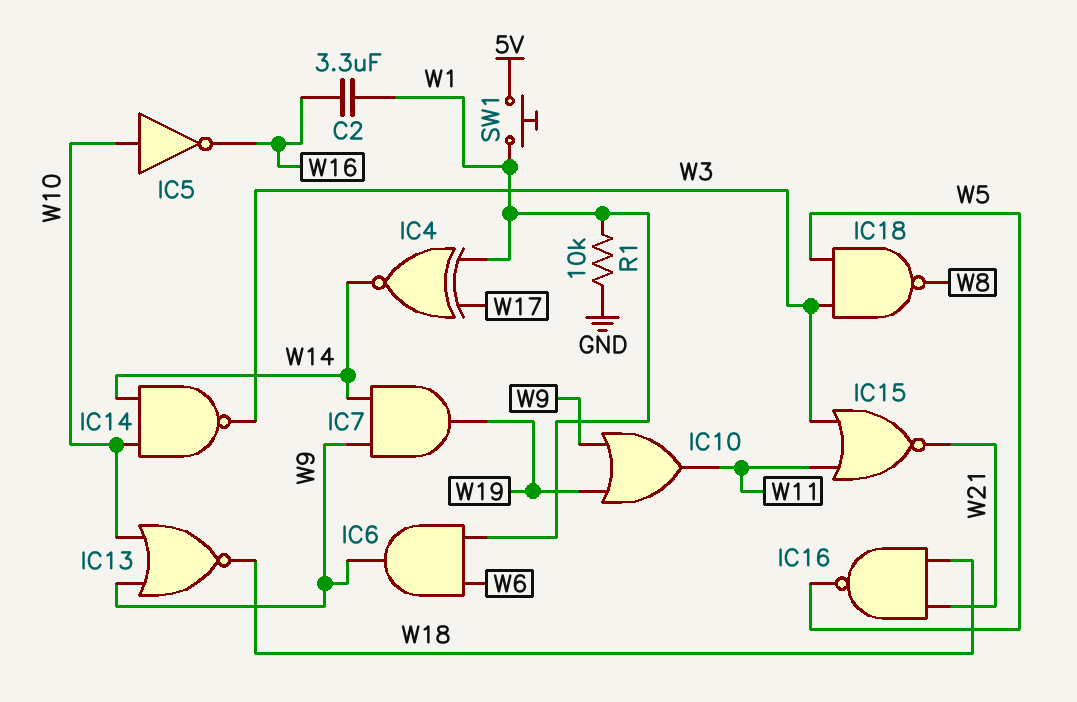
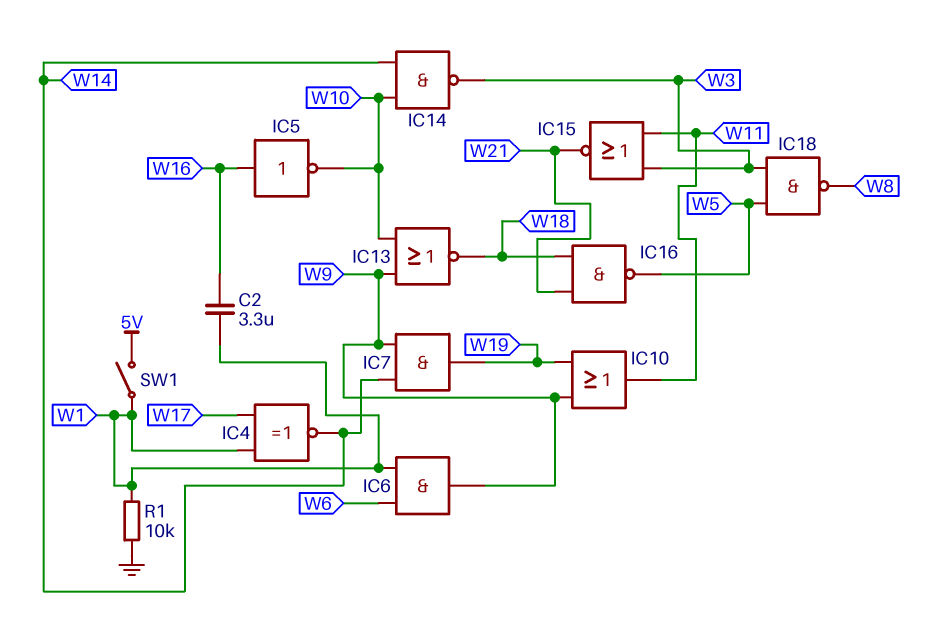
IC5: NOT (in W10, out W16) -> NOT (in W16, out W10)
SW1: button (5V, W1) -> switch (5V, W1)

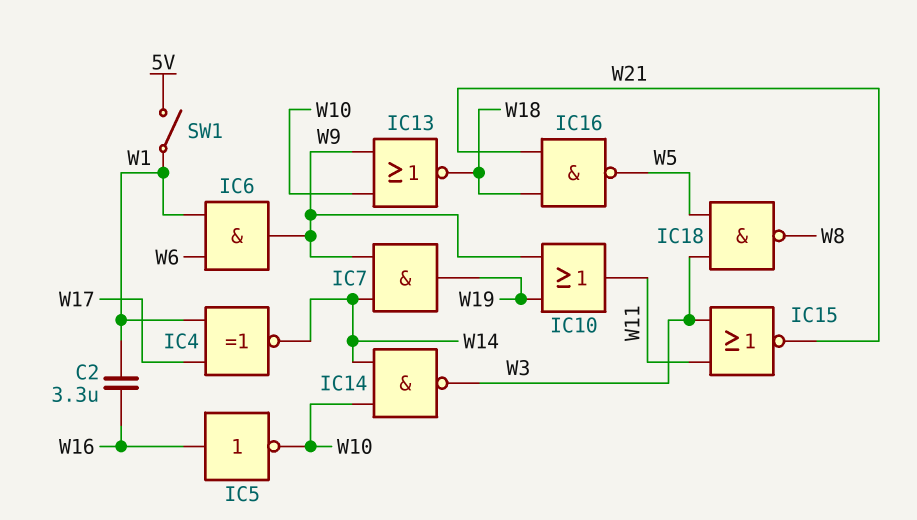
R1: 10k (GND, W1) -> none

